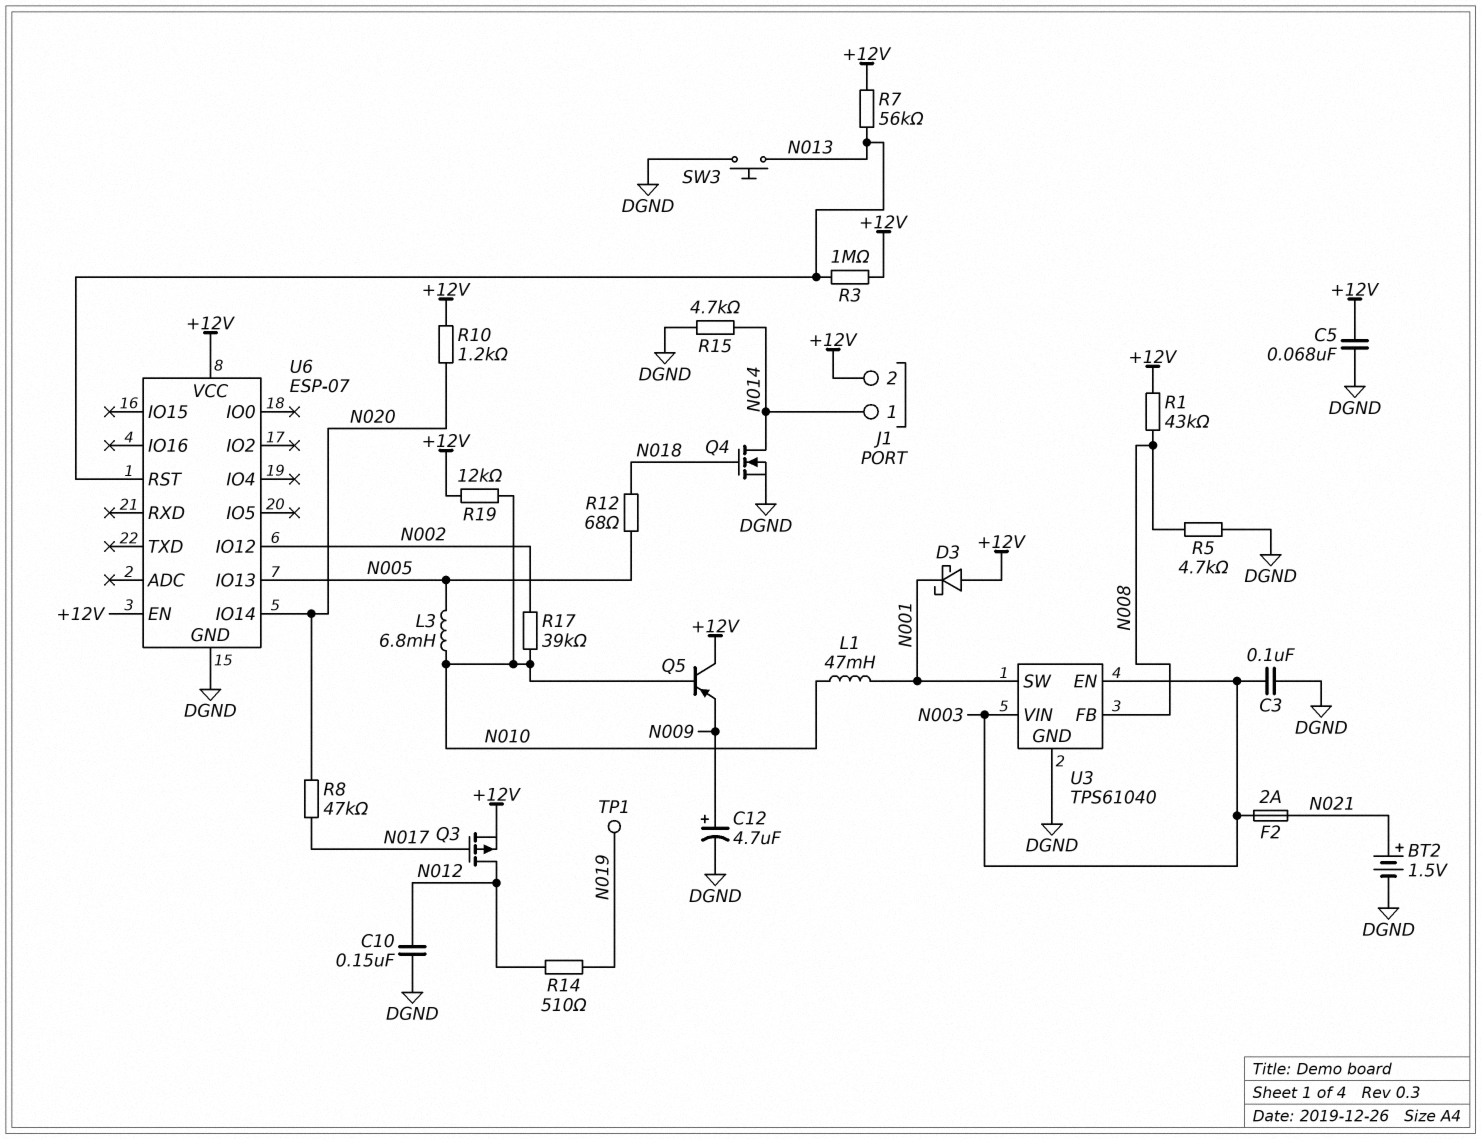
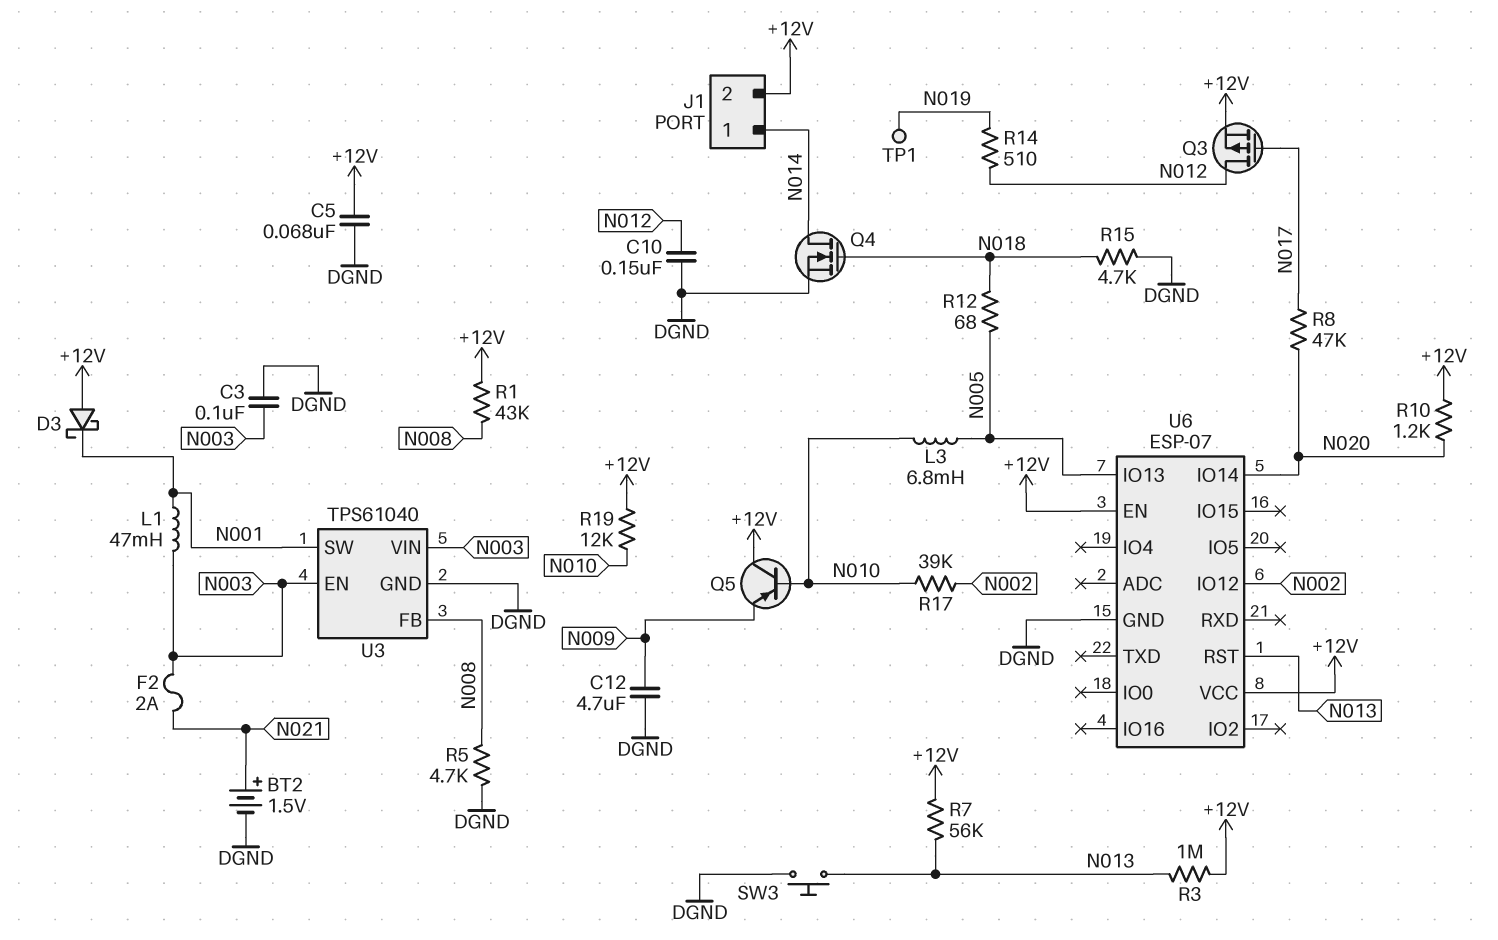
C12: 4.7uF (plus N009, minus DGND) -> 4.7uF (DGND, N009)
L1: 47mH (N001, N010) -> 47mH (N001, N003)
R15: 4.7k (DGND, N014) -> 4.7k (DGND, N018)

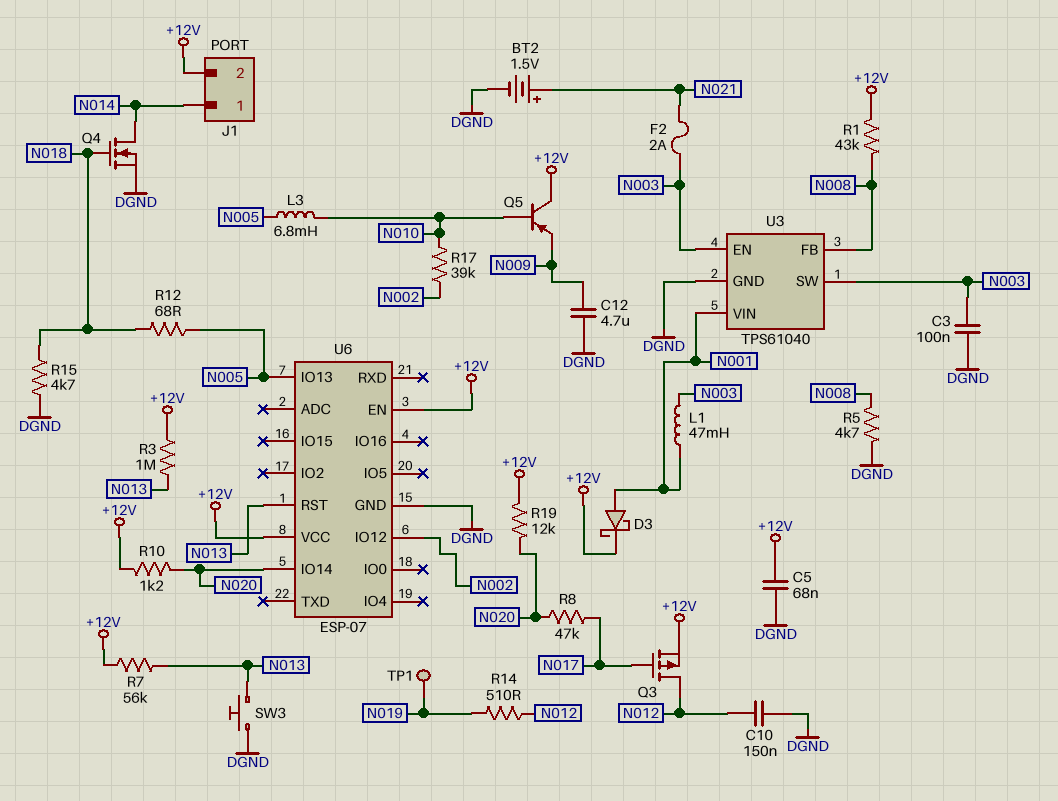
D3: schottky (A +12V, K N001) -> schottky (A N001, K +12V)
R19: 12k (+12V, N010) -> 12k (+12V, N020)
U3 pin SW: N001 -> N003
U3 pin VIN: N003 -> N001

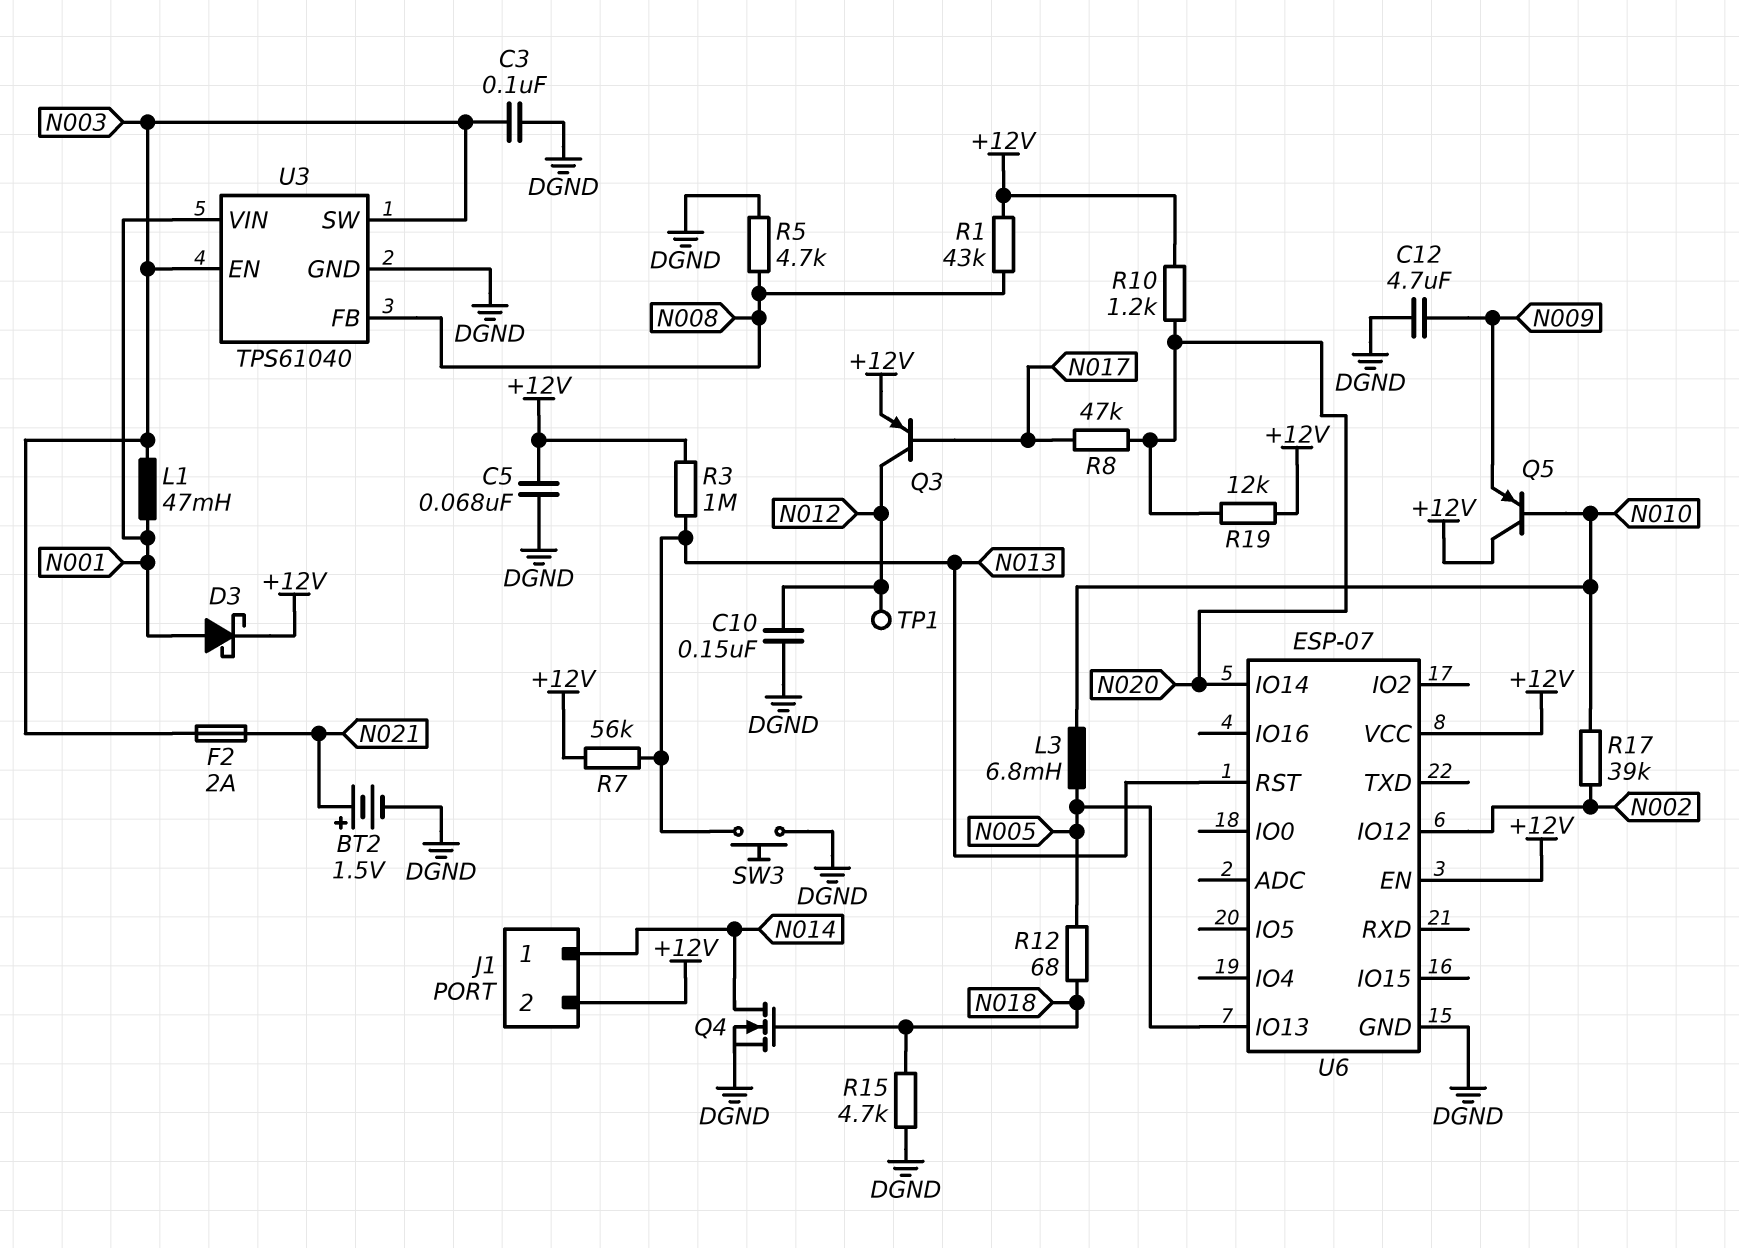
Q3: PMOS (G N017, D N012, S +12V) -> PNP (B N017, C N012, E +12V)
R14: 510 (N012, N019) -> none
TP1: test point (N019) -> test point (N012)

